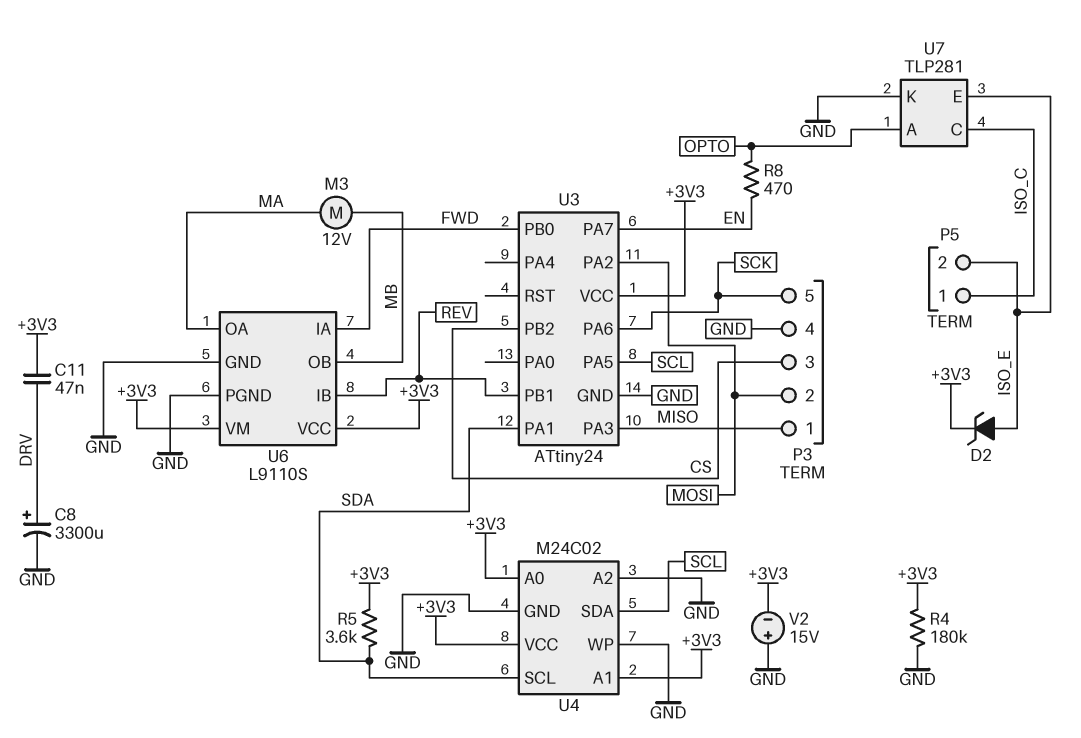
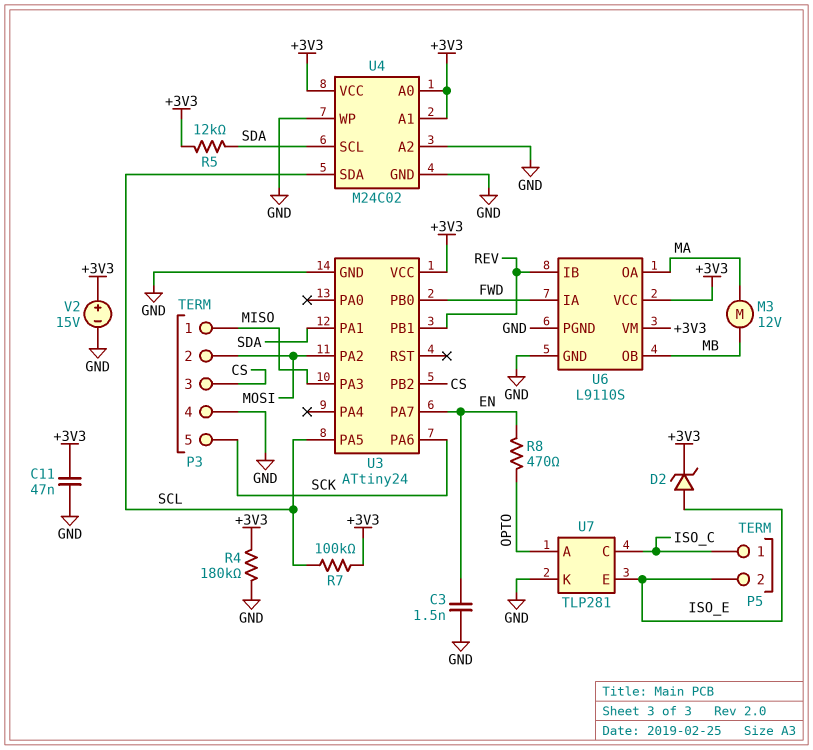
C3: none -> 1.5nF (EN, GND)
C8: 3300uF (plus DRV, minus GND) -> none
C11: 47nF (+3V3, DRV) -> 47nF (+3V3, GND)
R5: 3.6k (+3V3, SDA) -> 12k (+3V3, SDA)
R7: none -> 100k (+3V3, SCL)
V2: 15V (plus GND, minus +3V3) -> 15V (plus +3V3, minus GND)

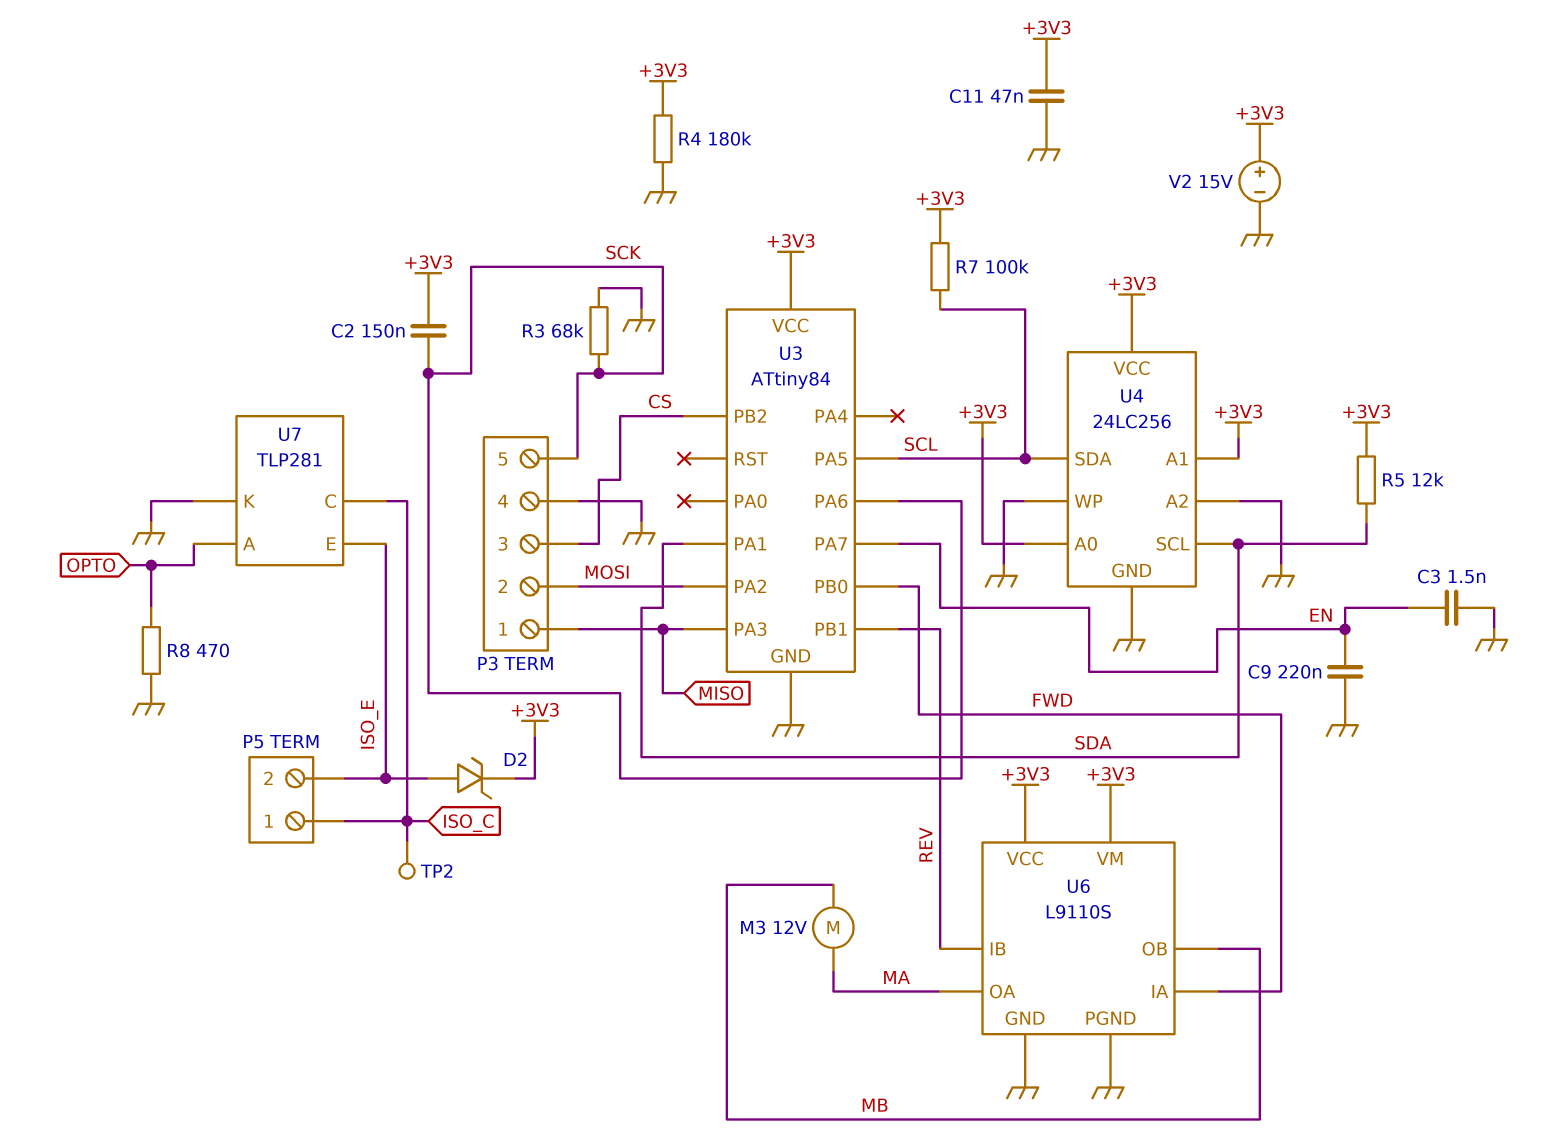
C2: none -> 150nF (+3V3, SCK)
C9: none -> 220nF (EN, GND)
R3: none -> 68k (GND, SCK)
R8: 470 (EN, OPTO) -> 470 (GND, OPTO)
TP2: none -> test point (ISO_C)
U3: ATtiny24 -> ATtiny84
U4: M24C02 -> 24LC256

